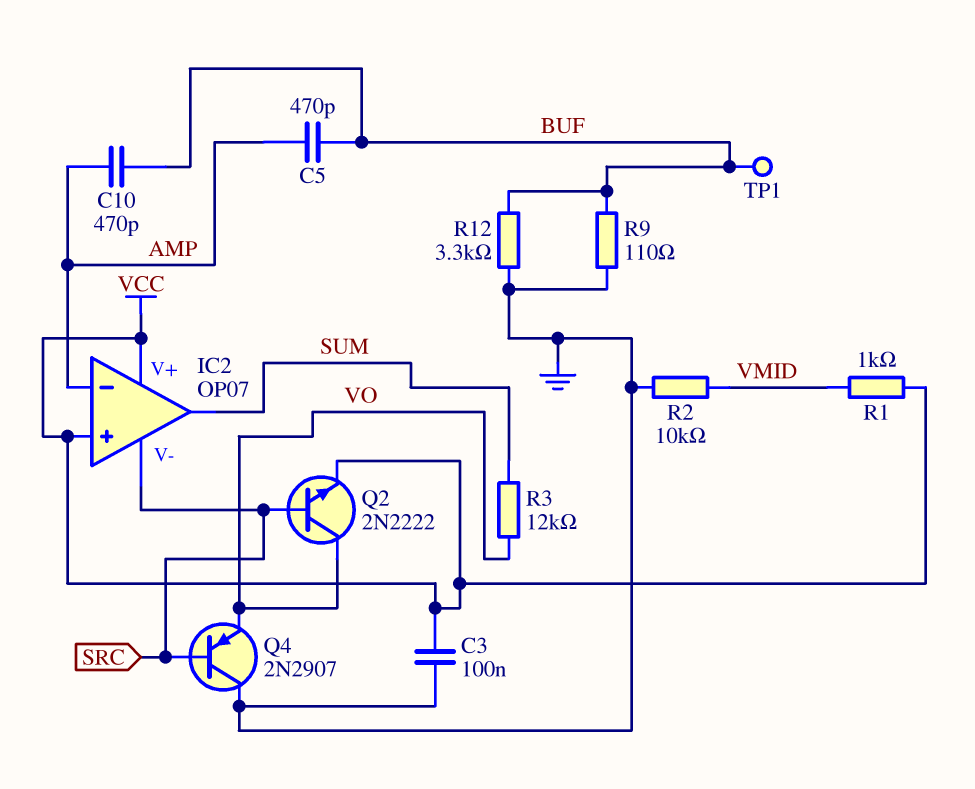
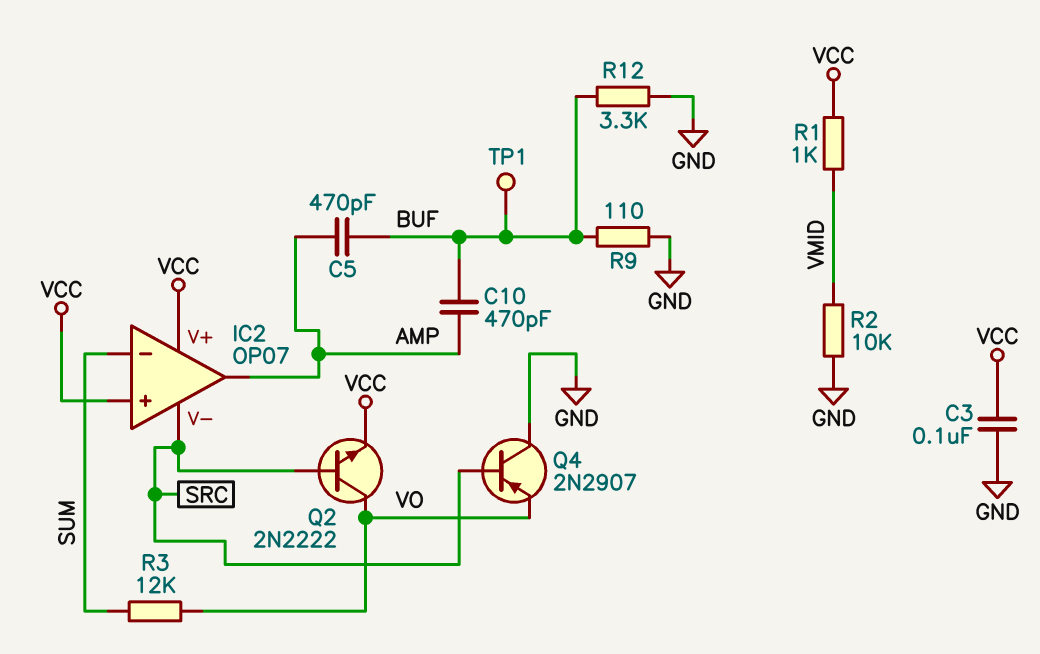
IC2 pin in-: AMP -> SUM
IC2 pin out: SUM -> AMP

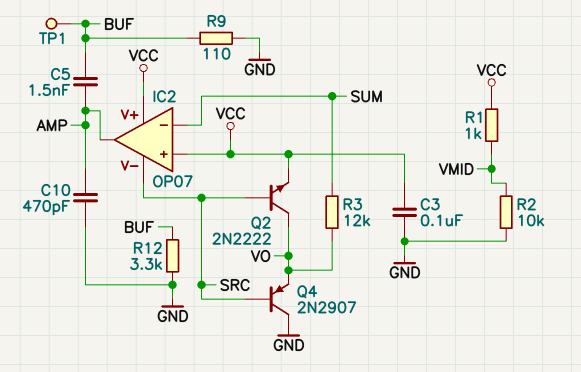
C5: 470pF (AMP, BUF) -> 1.5nF (AMP, BUF)
C10: 470pF (AMP, BUF) -> 470pF (AMP, GND)

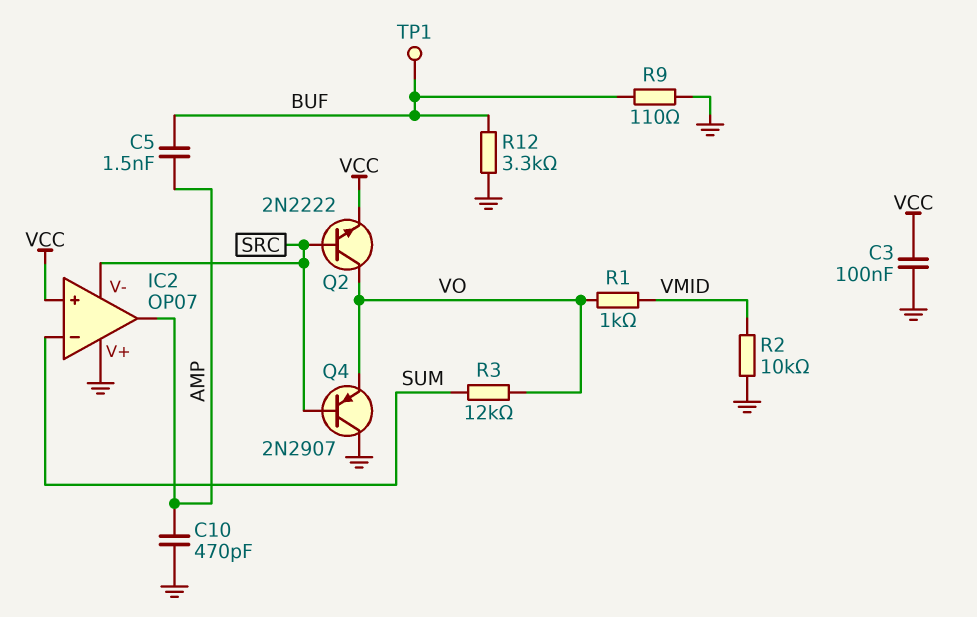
IC2 pin V+: VCC -> GND
R1: 1k (VCC, VMID) -> 1k (VMID, VO)

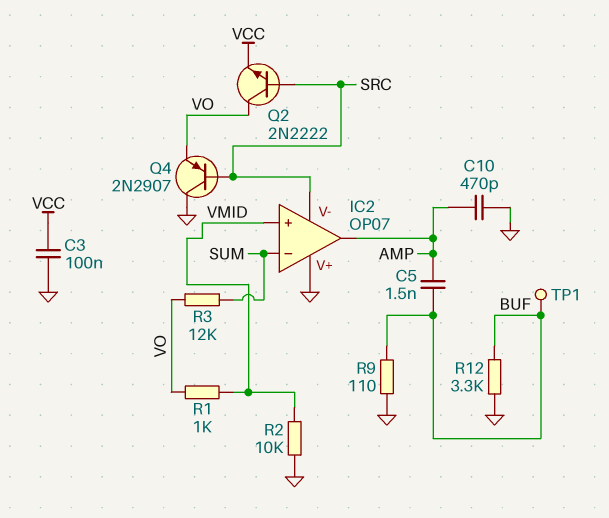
IC2 pin in+: VCC -> VMID

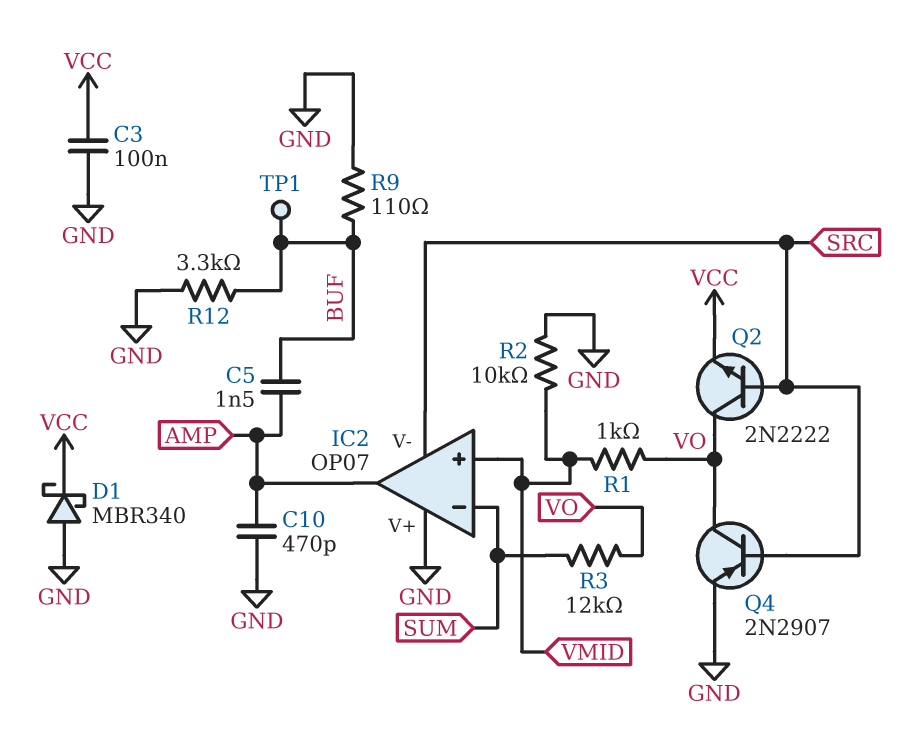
D1: none -> schottky MBR340 (A GND, K VCC)
Q4: PNP 2N2907 (B SRC, C GND, E VO) -> PNP 2N2907 (B SRC, C VO, E GND)

